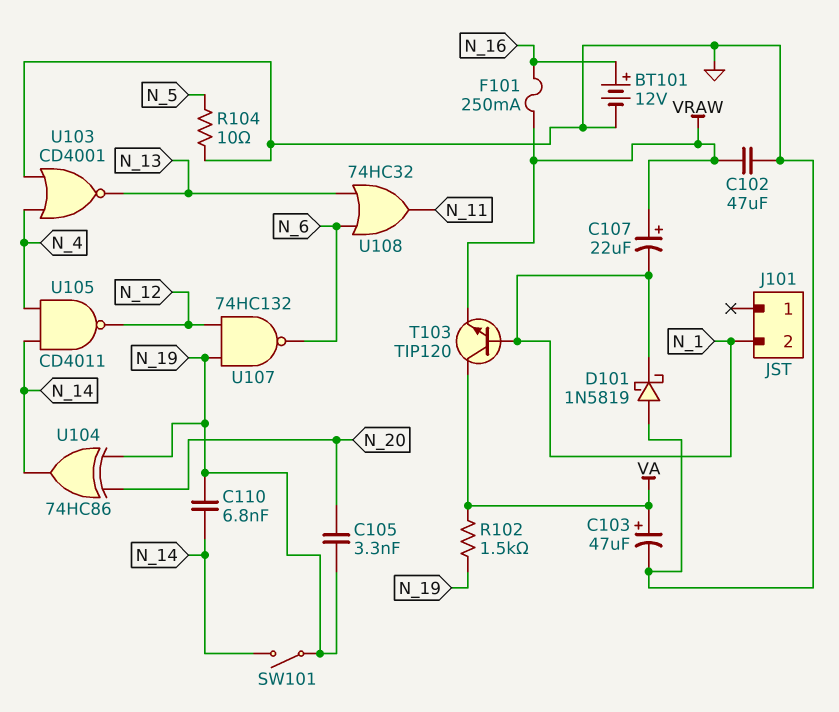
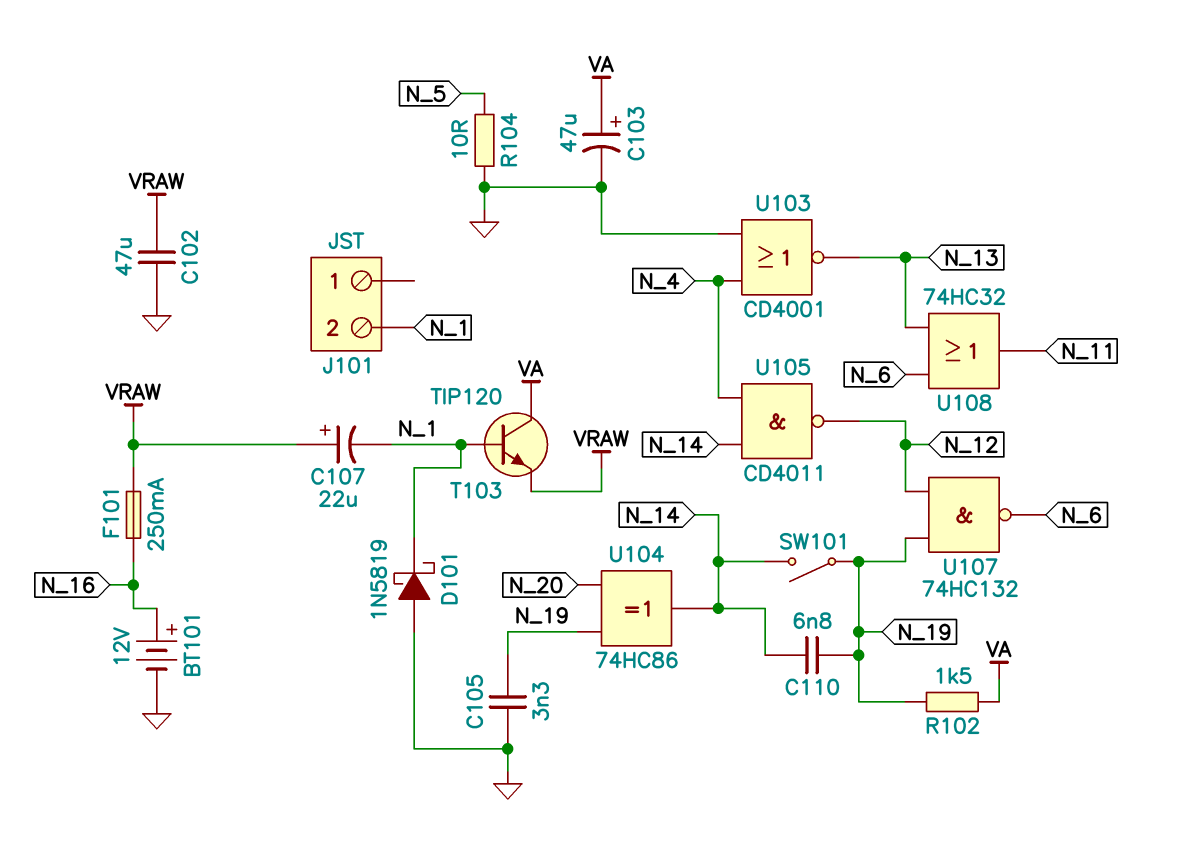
C105: 3.3nF (N_19, N_20) -> 3.3nF (GND, N_19)

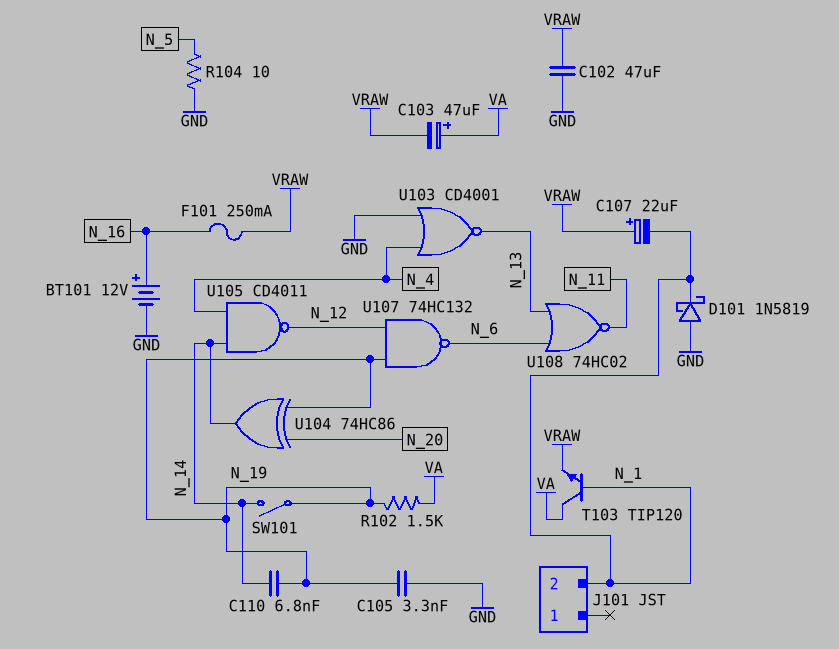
C103: 47uF (plus VA, minus GND) -> 47uF (plus VA, minus VRAW)
U108: OR 74HC32 (in N_6, in N_13, out N_11) -> NOR 74HC02 (in N_6, in N_13, out N_11)

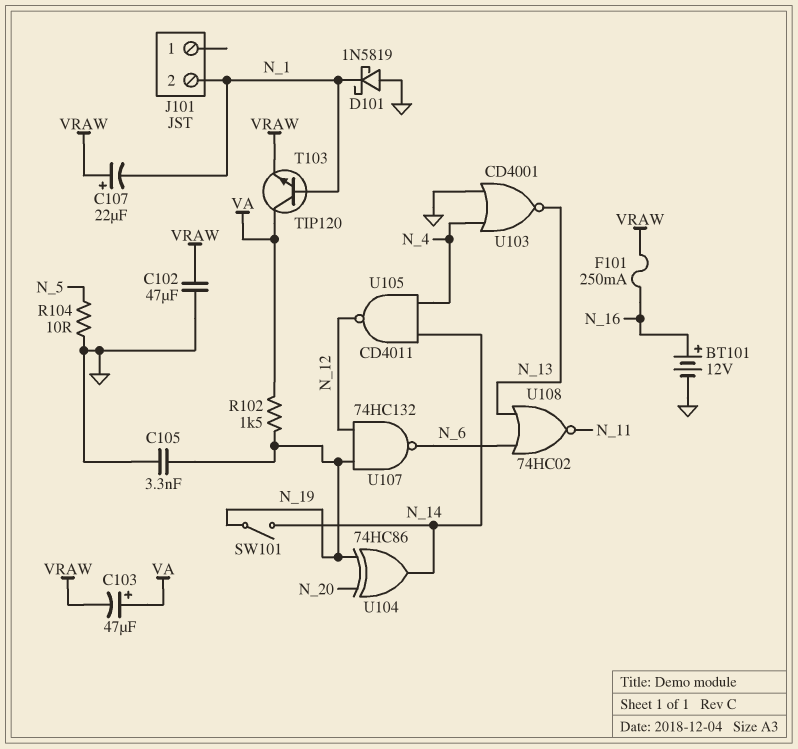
C110: 6.8nF (N_14, N_19) -> none

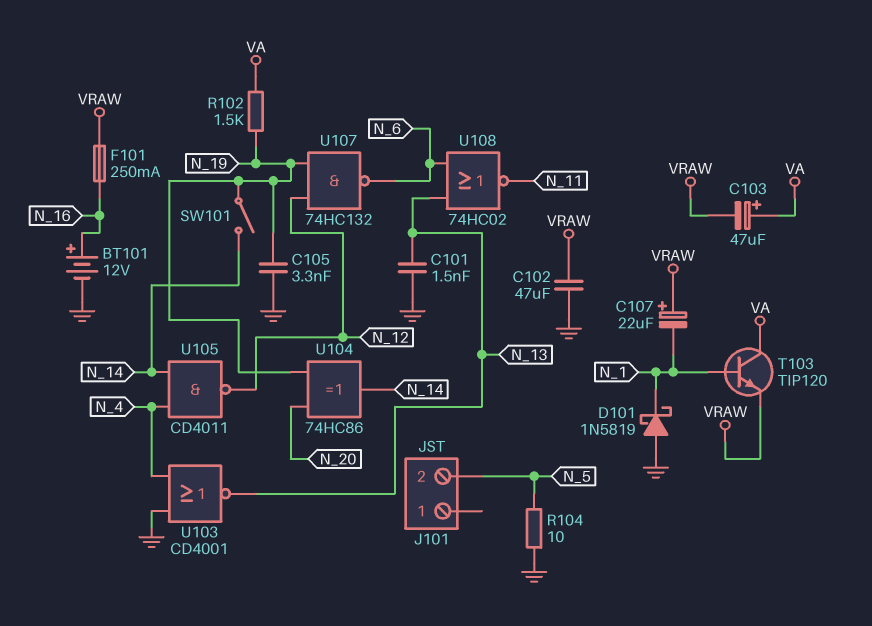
C101: none -> 1.5nF (GND, N_13)
J101 pin 2: N_1 -> N_5

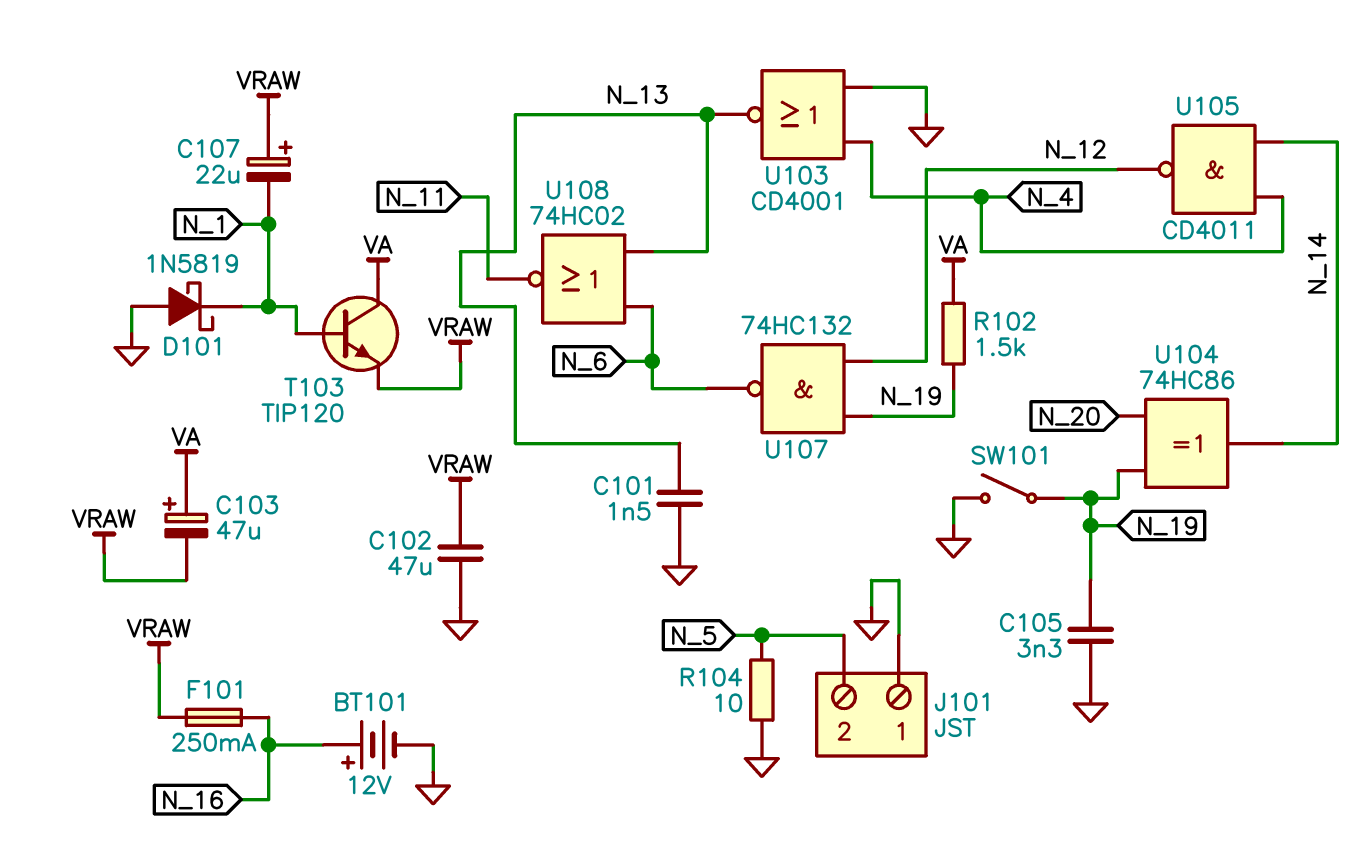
J101 pin 1: none -> GND
SW101: switch (N_14, N_19) -> switch (GND, N_19)

